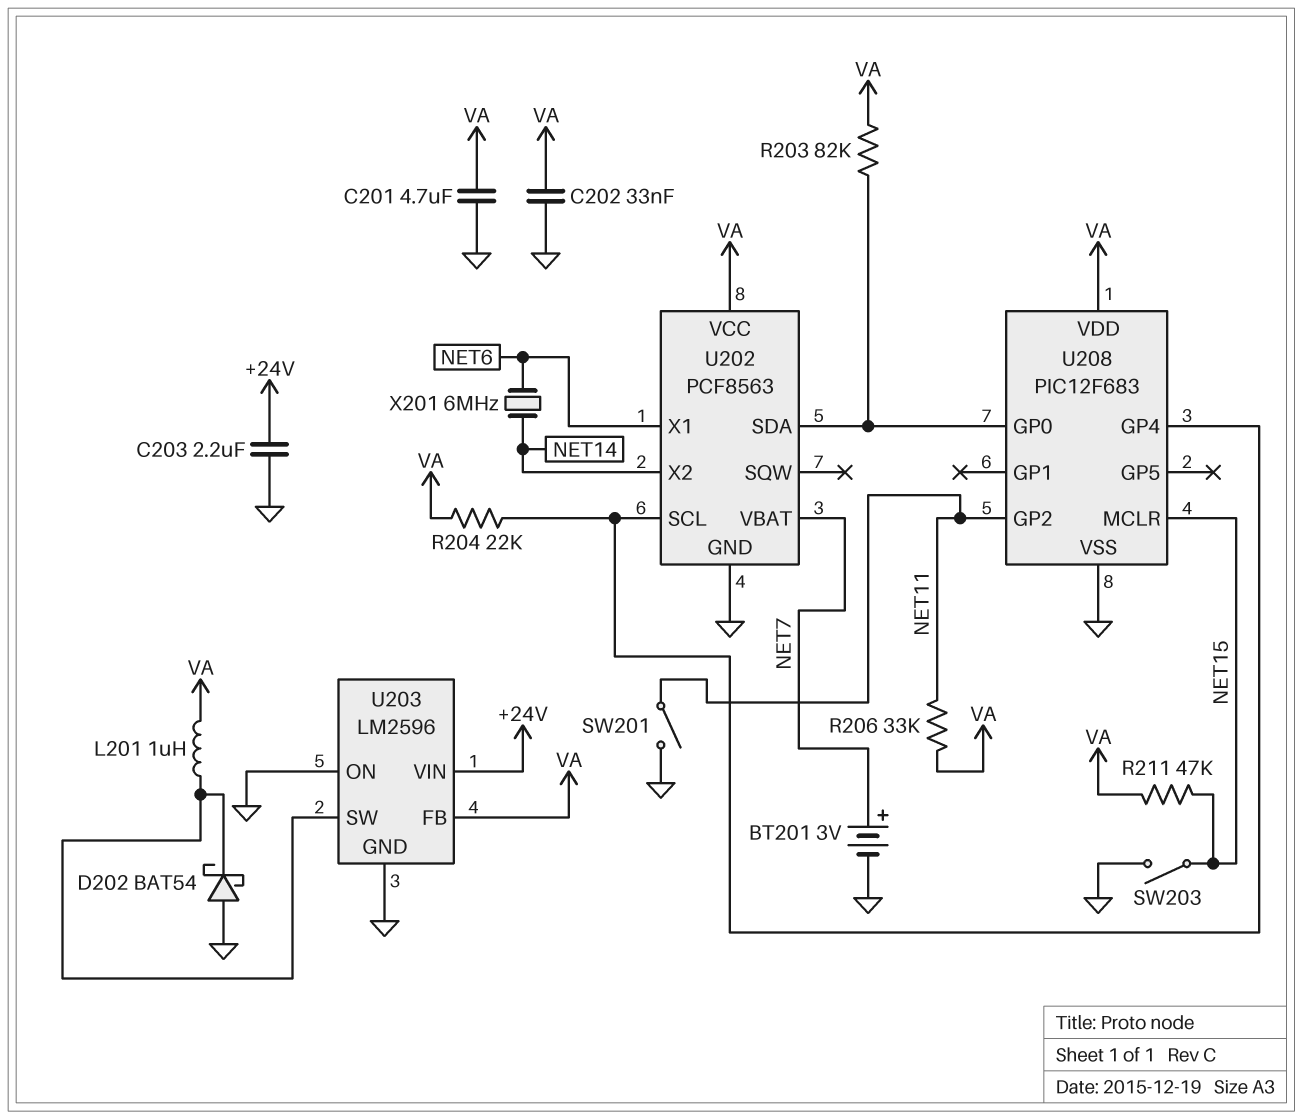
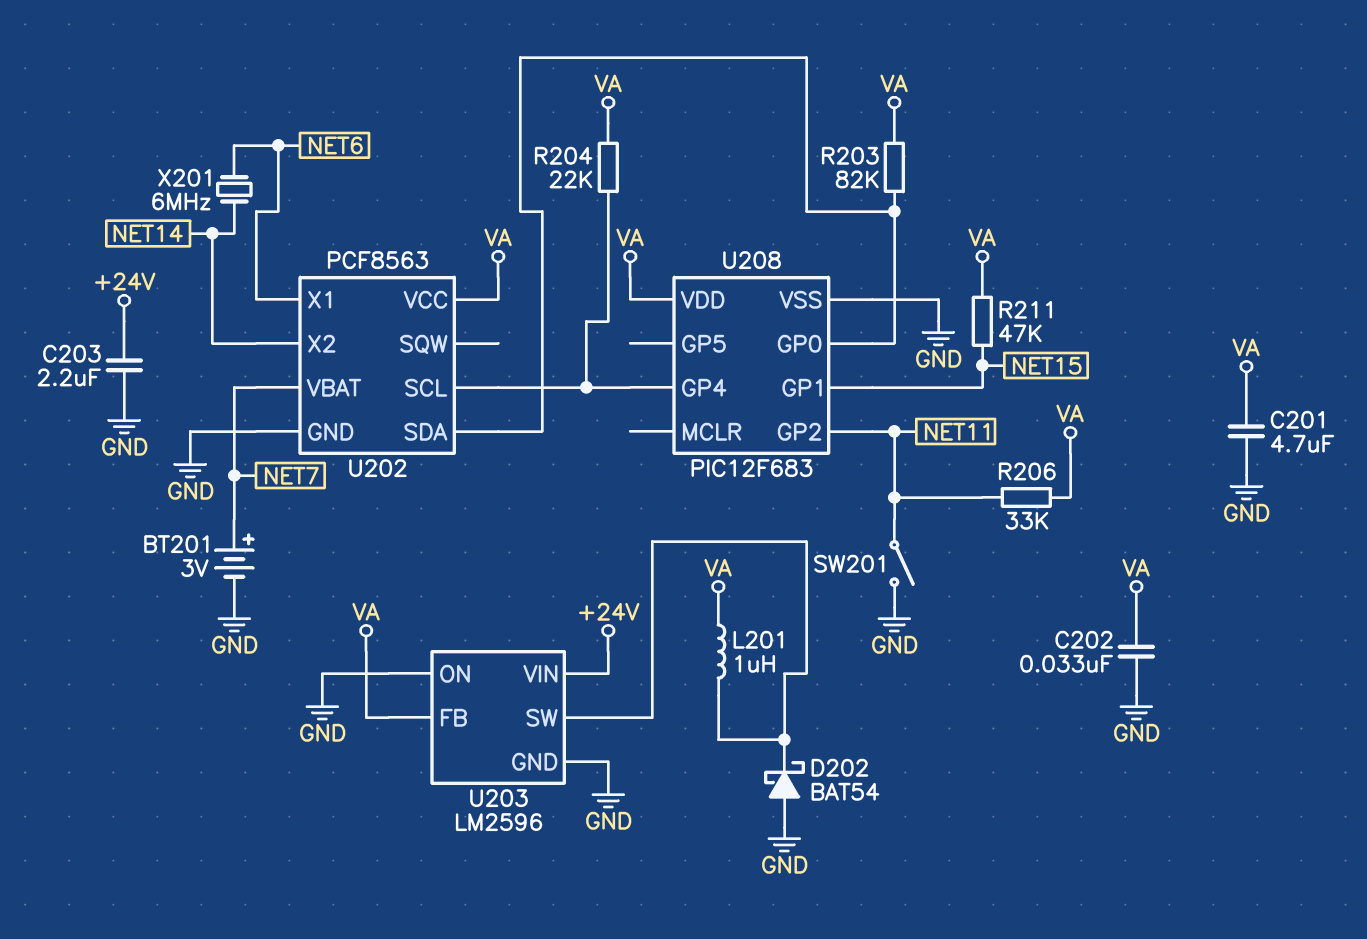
SW203: switch (GND, NET15) -> none
U208 pin GP1: none -> NET15
U208 pin MCLR: NET15 -> none

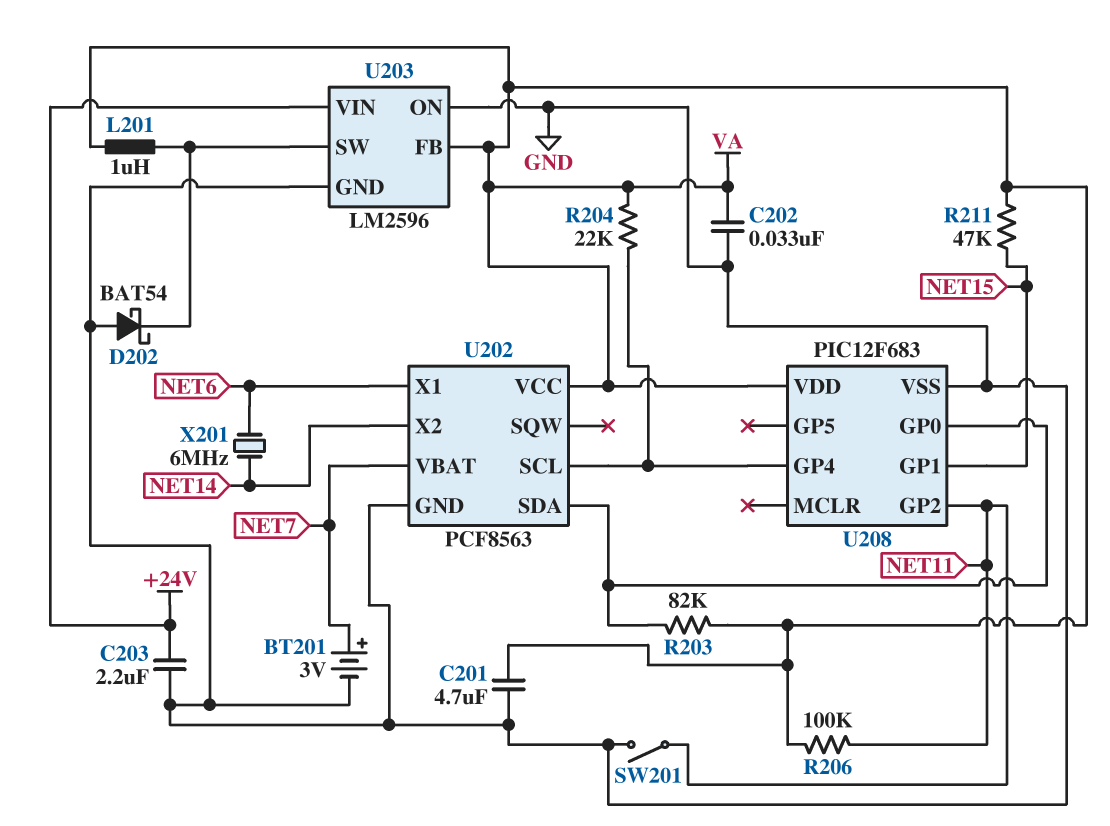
R206: 33k (NET11, VA) -> 100k (NET11, VA)

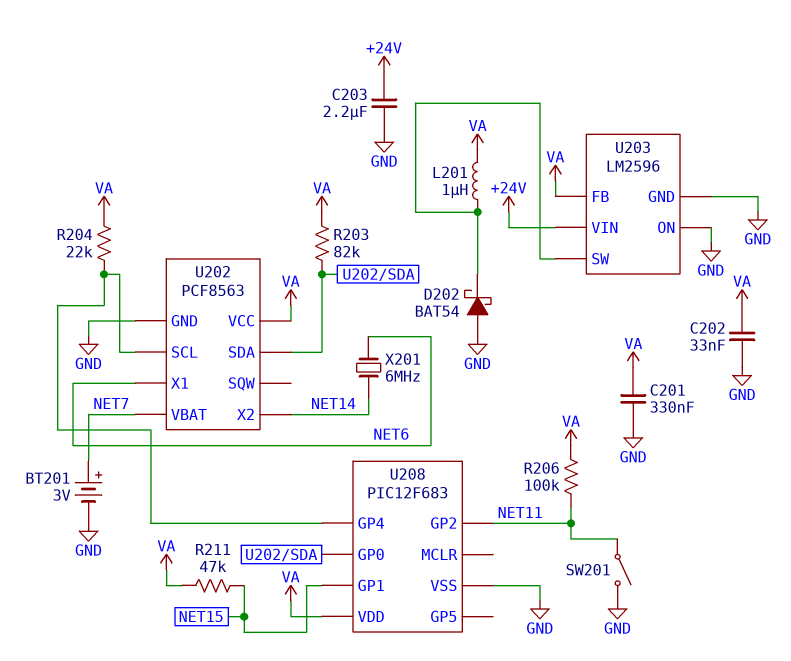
C201: 4.7uF (GND, VA) -> 330nF (GND, VA)

